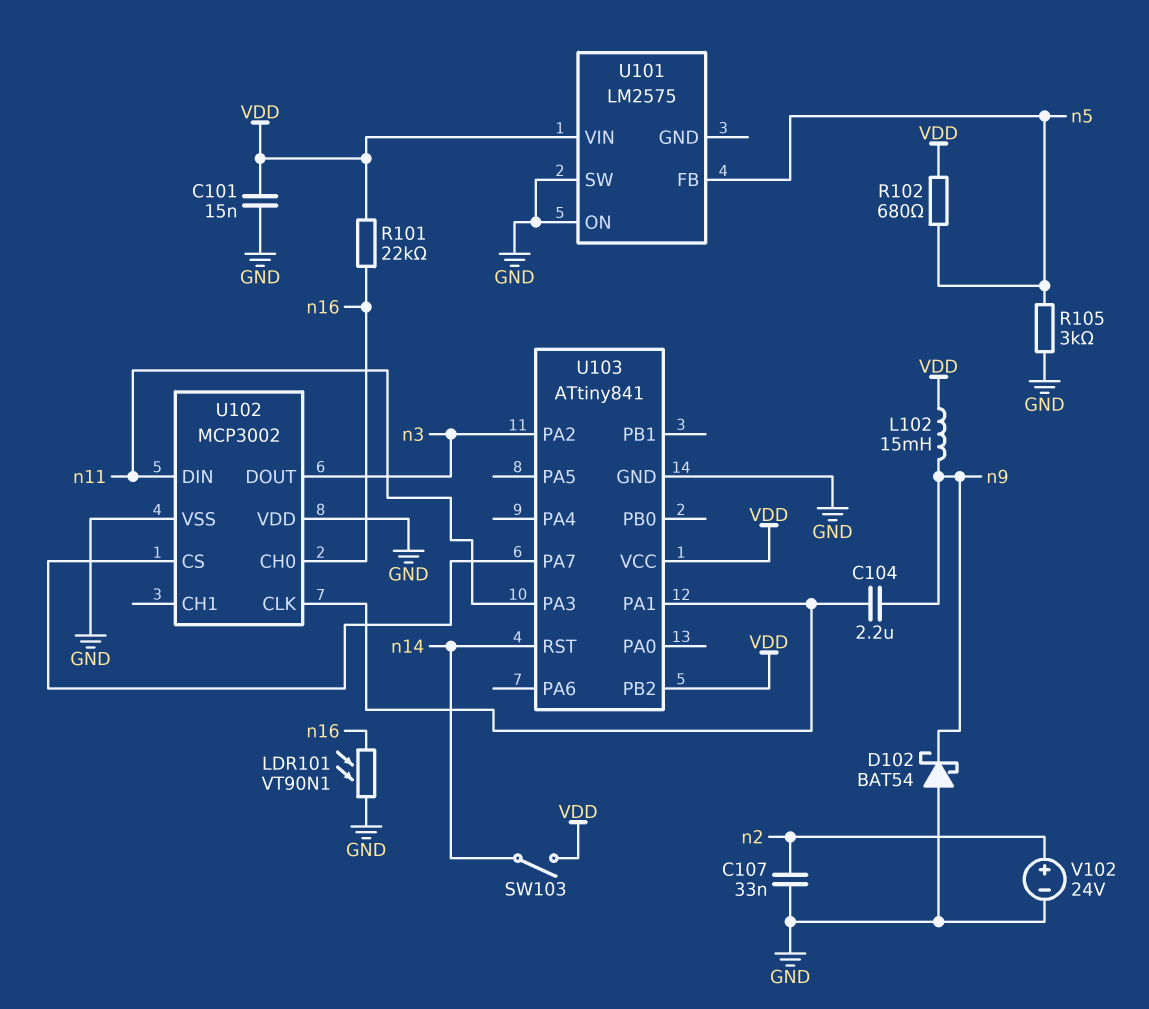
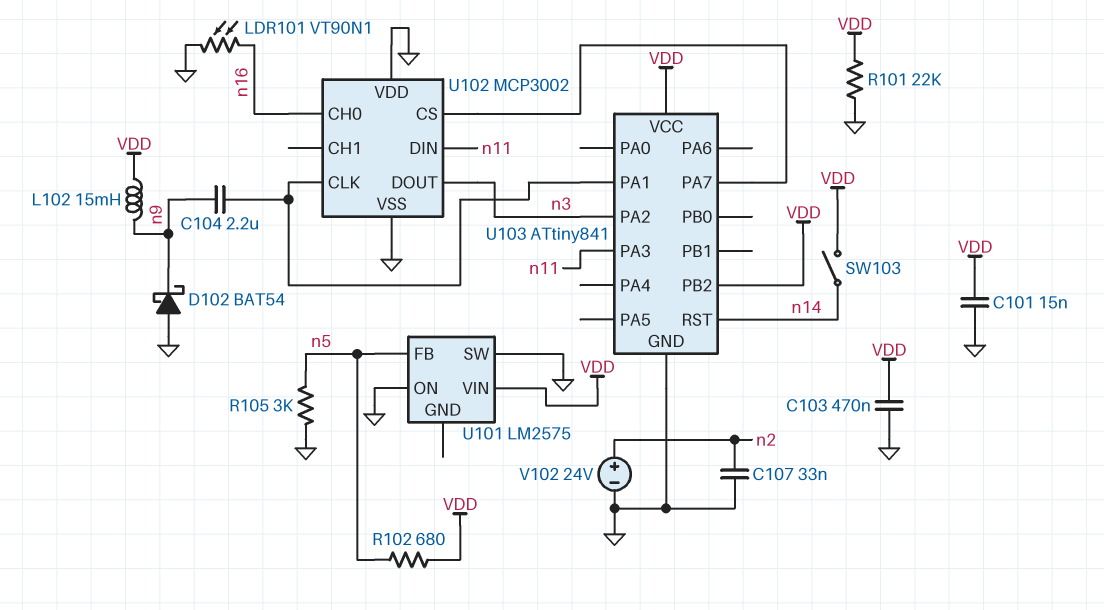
C103: none -> 470nF (GND, VDD)
R101: 22k (VDD, n16) -> 22k (GND, VDD)

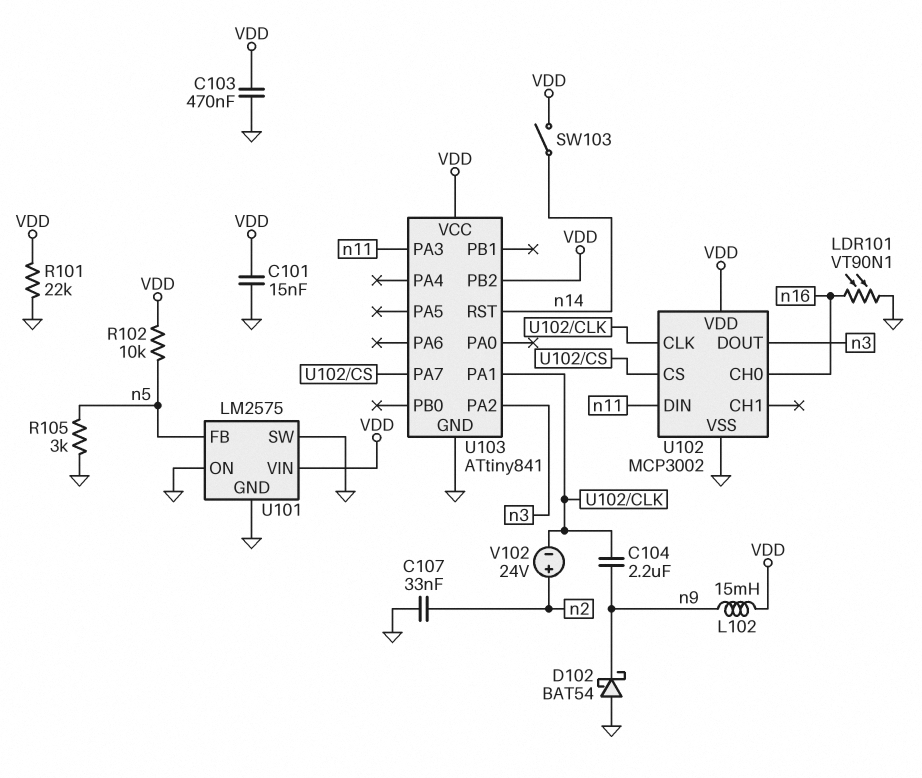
R102: 680 (VDD, n5) -> 10k (VDD, n5)
U101 pin GND: none -> GND
U102 pin VDD: GND -> VDD
V102: 24V (plus n2, minus GND) -> 24V (plus n2, minus U102/CLK)

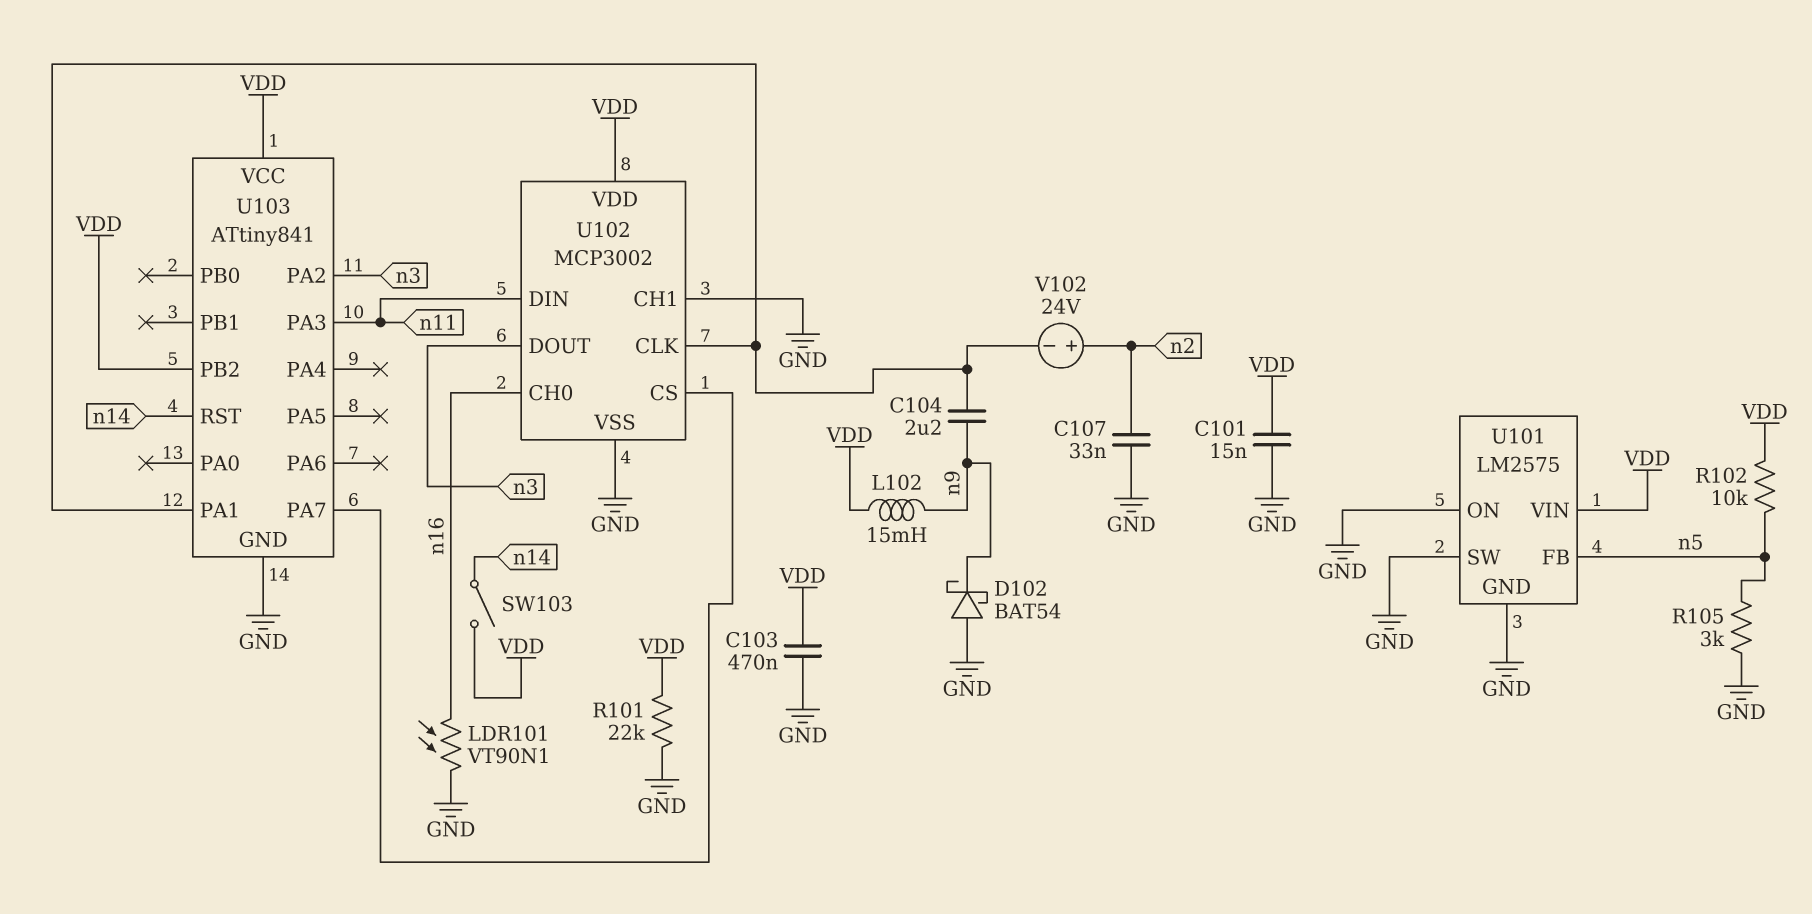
U102 pin CH1: none -> GND

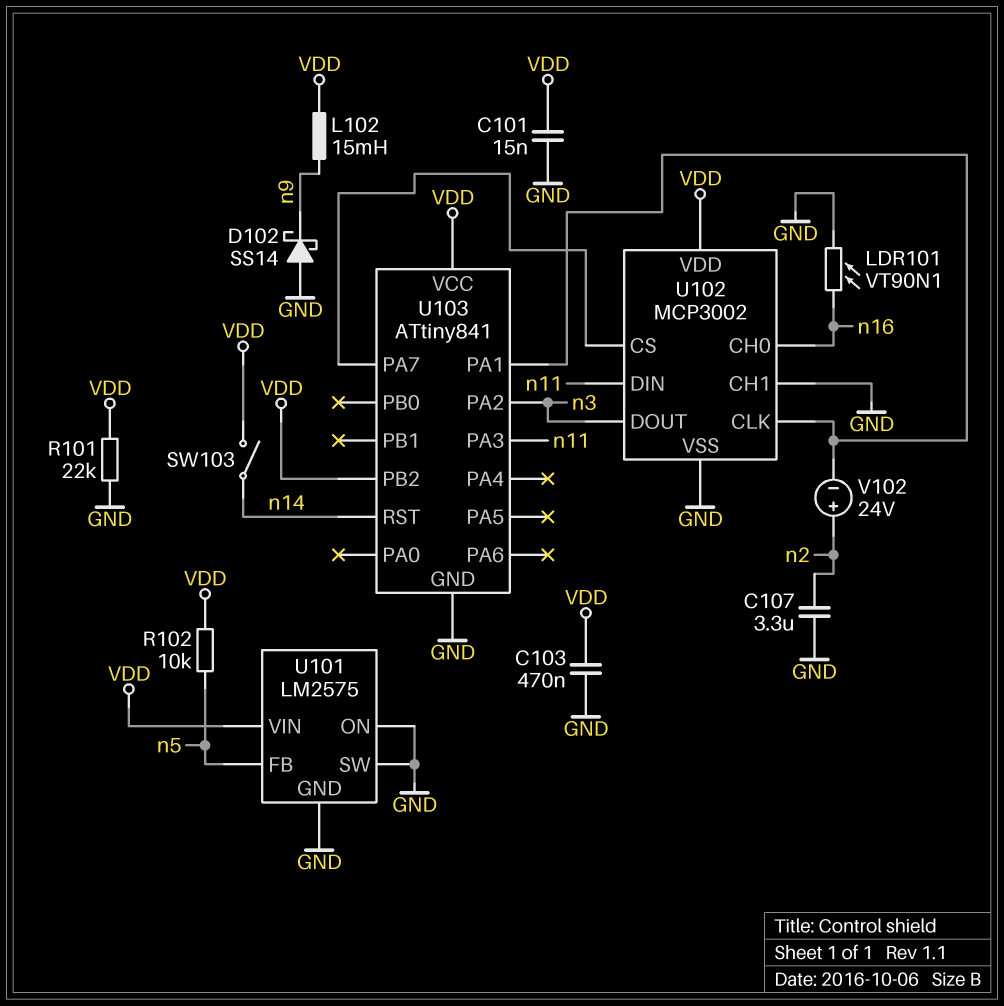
C104: 2.2uF (U102/CLK, n9) -> none
C107: 33nF (GND, n2) -> 3.3uF (GND, n2)
D102: schottky BAT54 (A GND, K n9) -> schottky SS14 (A GND, K n9)
R105: 3k (GND, n5) -> none

